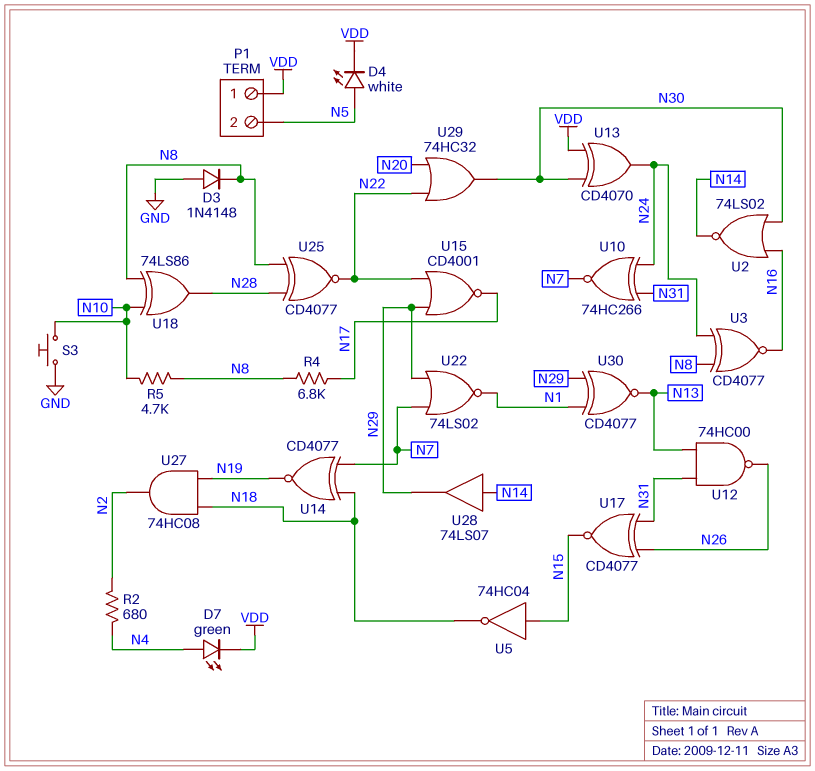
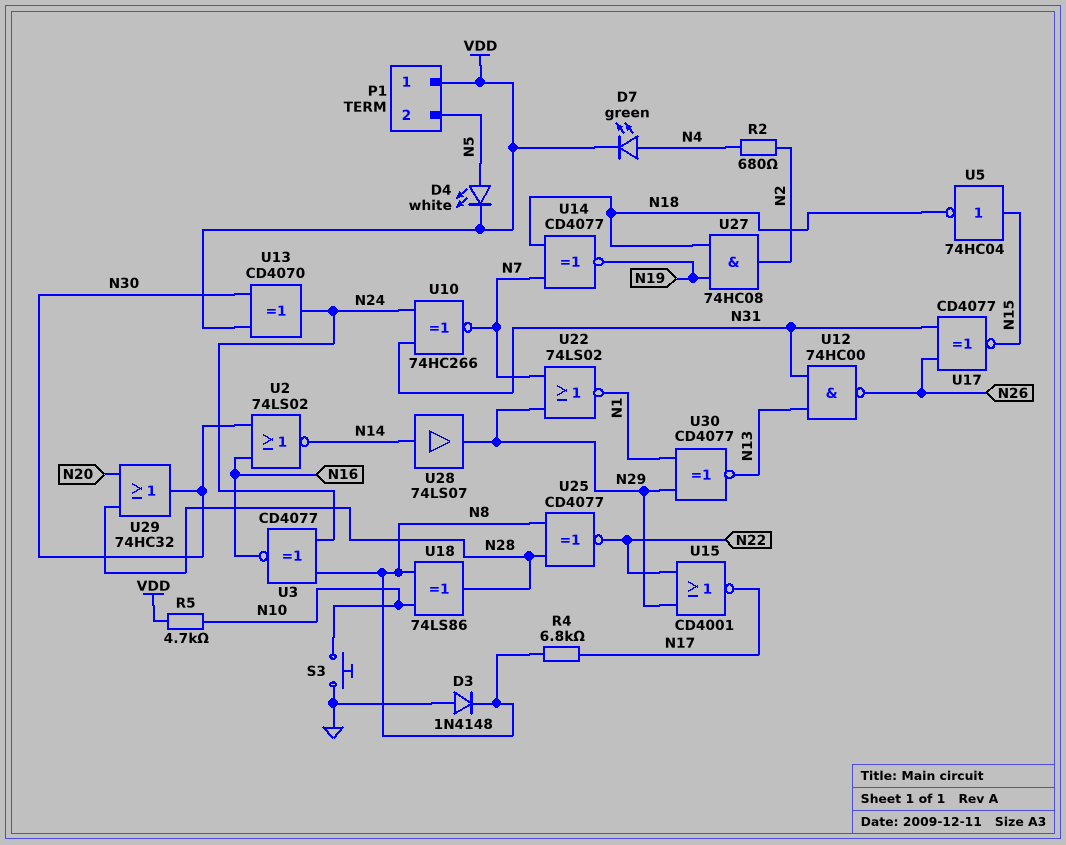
R5: 4.7k (N8, N10) -> 4.7k (N10, VDD)
U29: OR 74HC32 (in N20, in N22, out N30) -> OR 74HC32 (in N20, in N28, out N30)

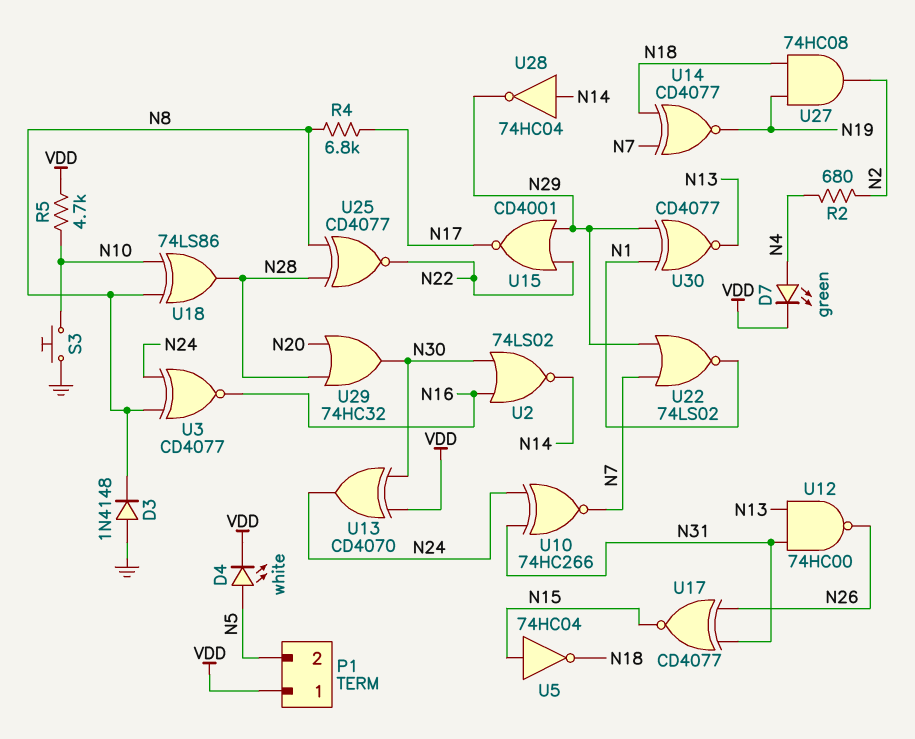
U28: buffer 74LS07 (in N14, out N29) -> NOT 74HC04 (in N14, out N29)

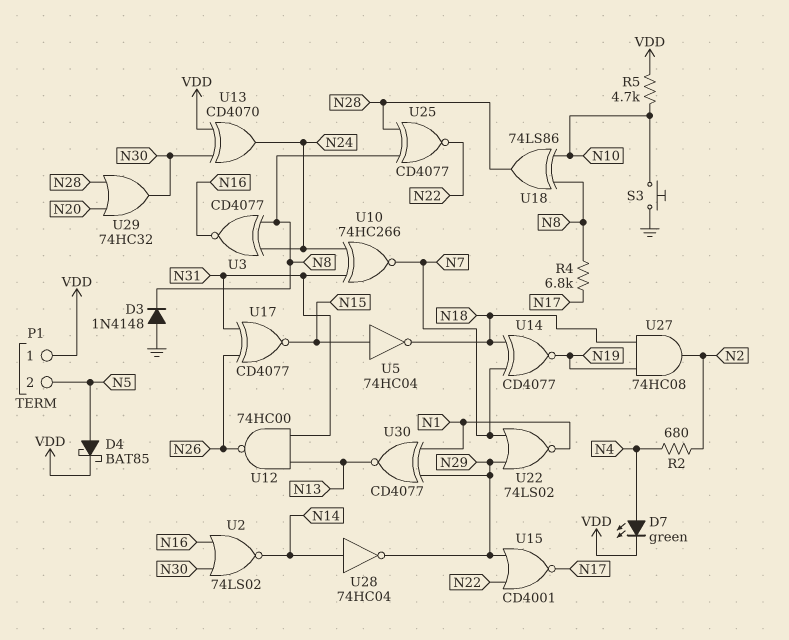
D4: LED white (A N5, K VDD) -> schottky BAT85 (A N5, K VDD)

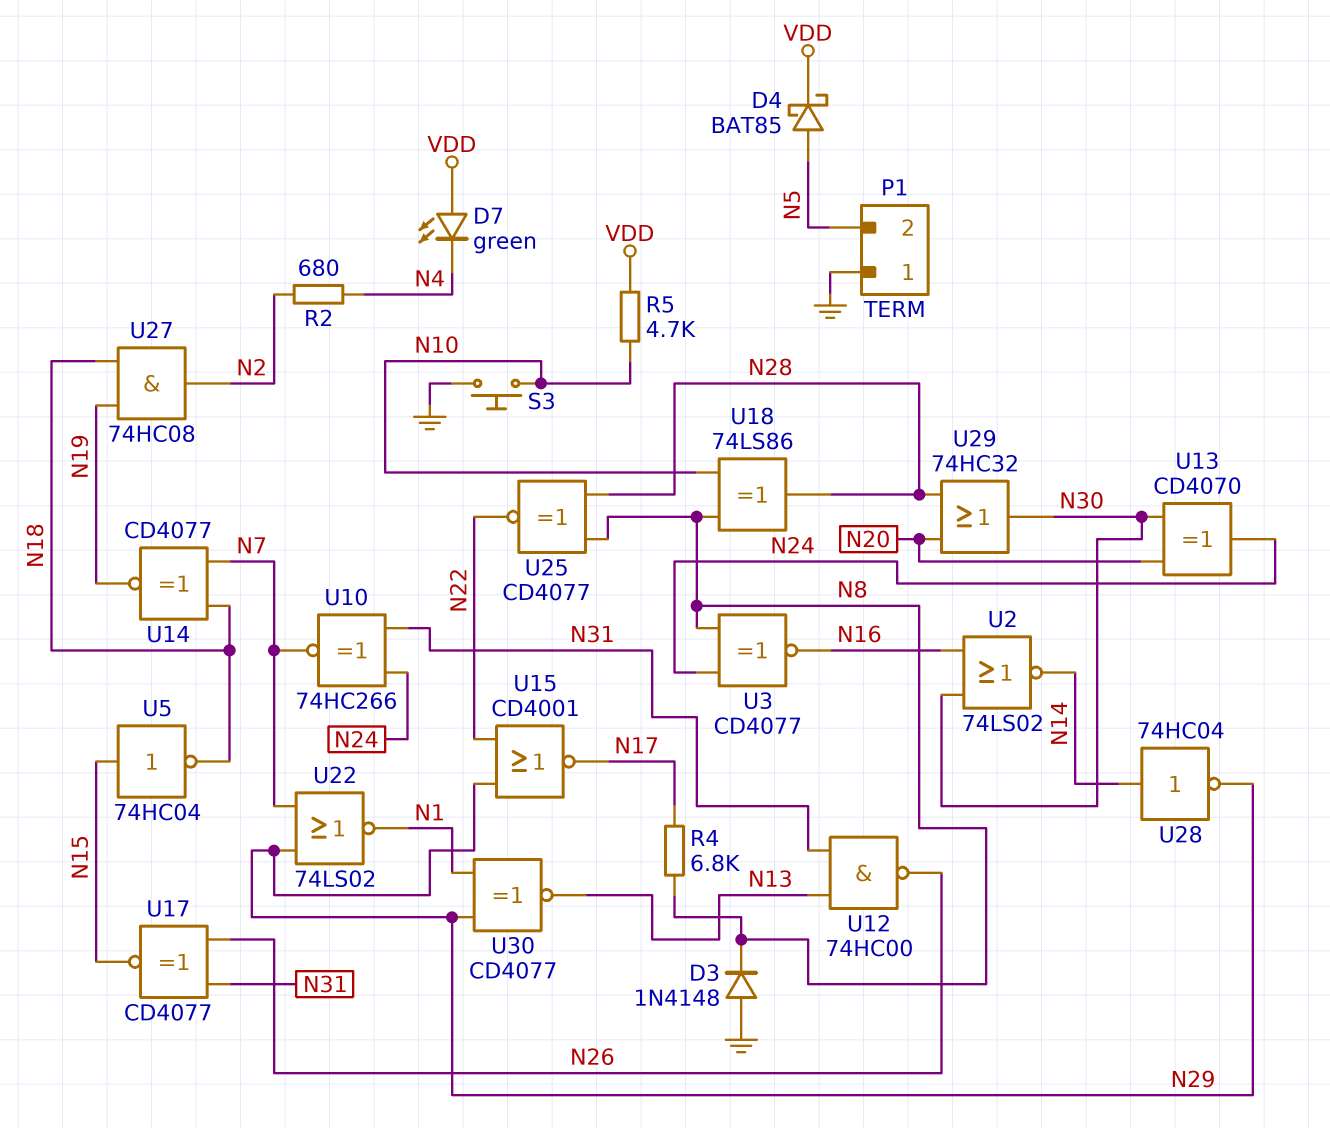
D7: LED green (A N4, K VDD) -> LED green (A VDD, K N4)
P1 pin 1: VDD -> GND
U13: XOR CD4070 (in N30, in VDD, out N24) -> XOR CD4070 (in N20, in N30, out N24)

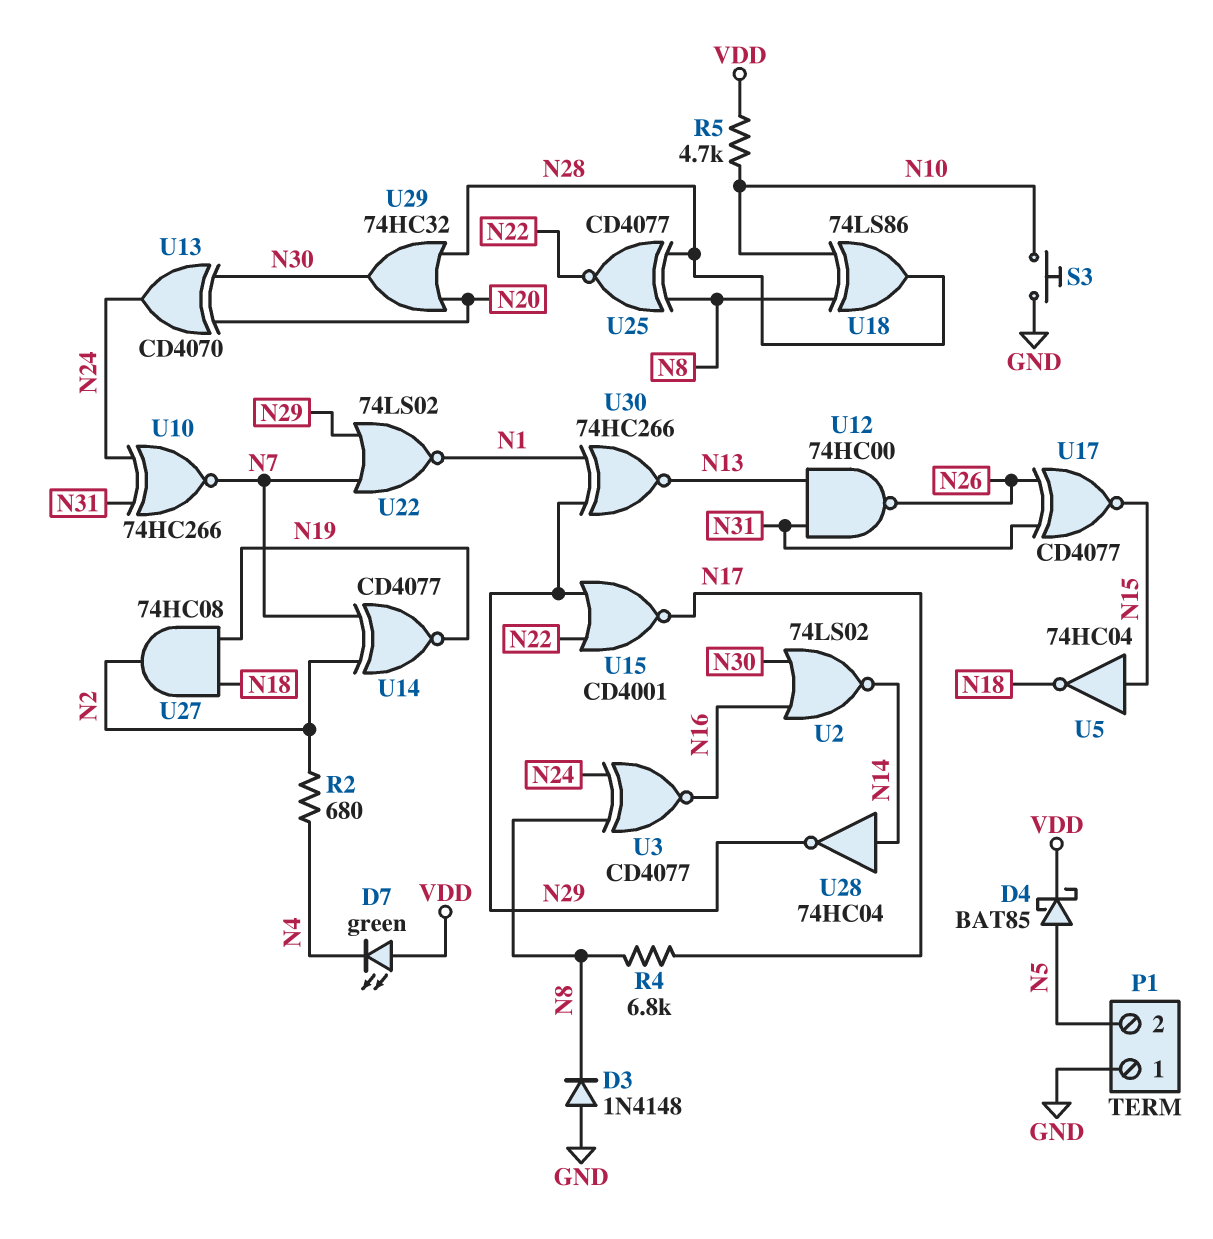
U14: XNOR CD4077 (in N7, in N18, out N19) -> XNOR CD4077 (in N2, in N7, out N19)
U30: XNOR CD4077 (in N1, in N29, out N13) -> XNOR 74HC266 (in N1, in N29, out N13)

